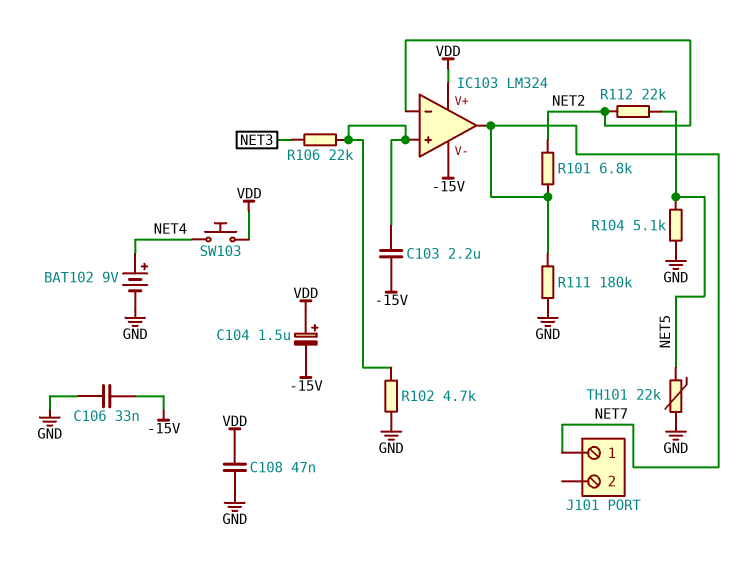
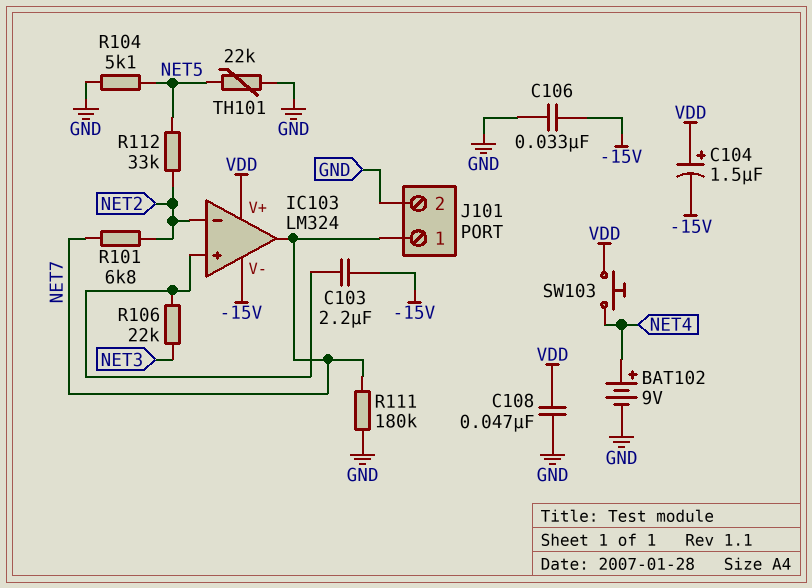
J101 pin 2: none -> GND
R102: 4.7k (GND, IC103/in+) -> none
R112: 22k (NET2, NET5) -> 33k (NET2, NET5)

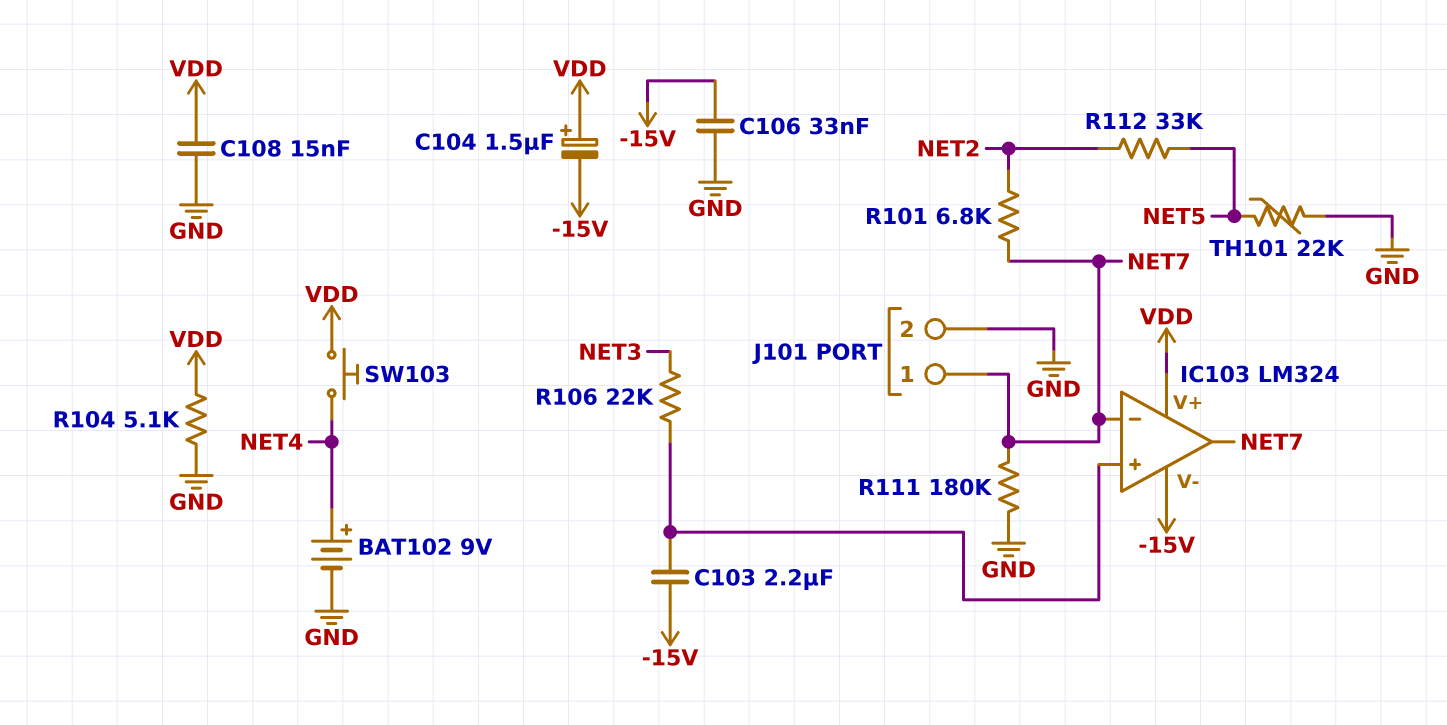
C108: 47nF (GND, VDD) -> 15nF (GND, VDD)
IC103 pin in-: NET2 -> NET7
R104: 5.1k (GND, NET5) -> 5.1k (GND, VDD)

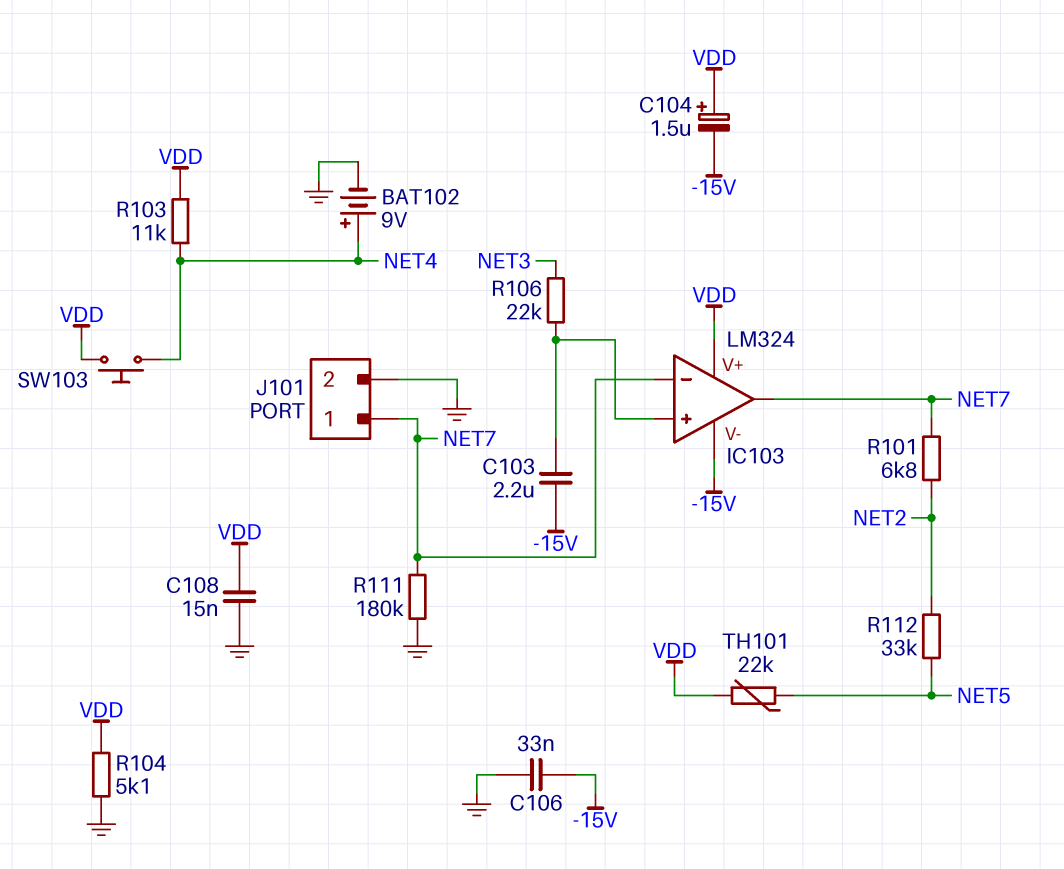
R103: none -> 11k (NET4, VDD)
TH101: 22k (GND, NET5) -> 22k (NET5, VDD)

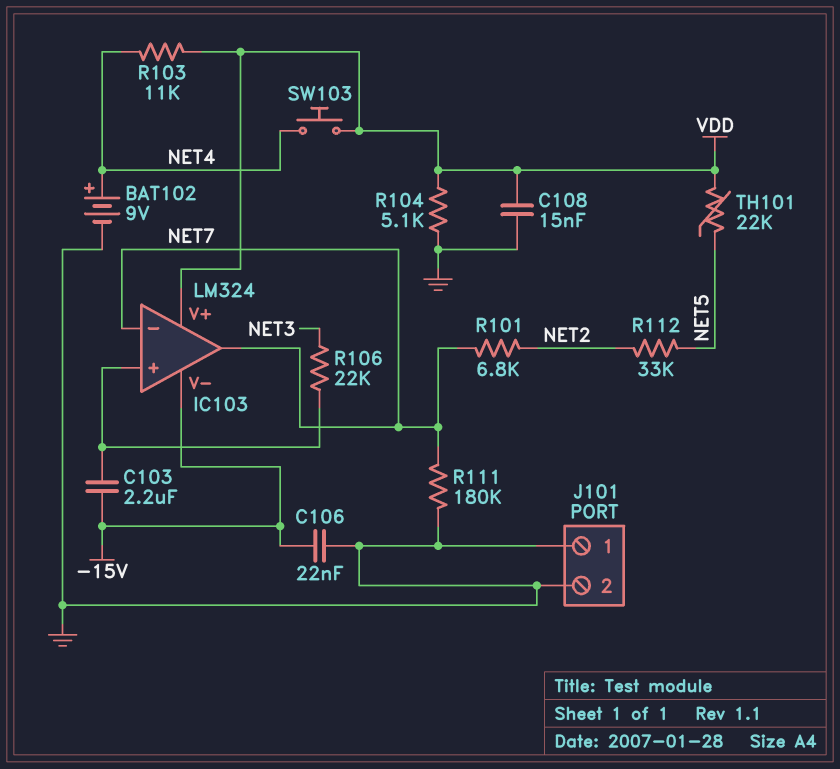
C104: 1.5uF (plus VDD, minus -15V) -> none
C106: 33nF (-15V, GND) -> 22nF (-15V, GND)
J101 pin 1: NET7 -> GND

